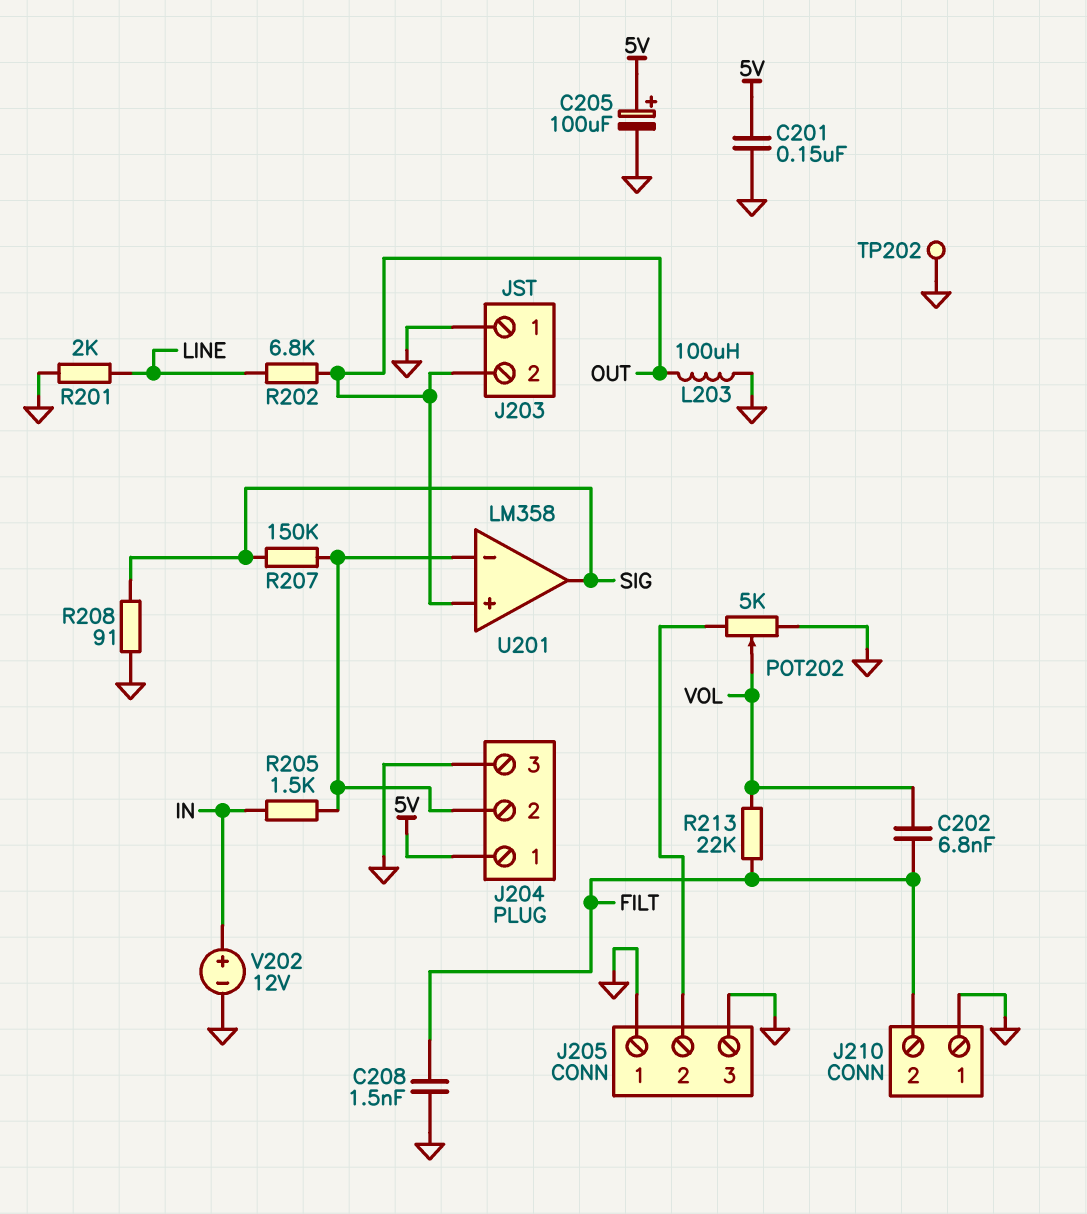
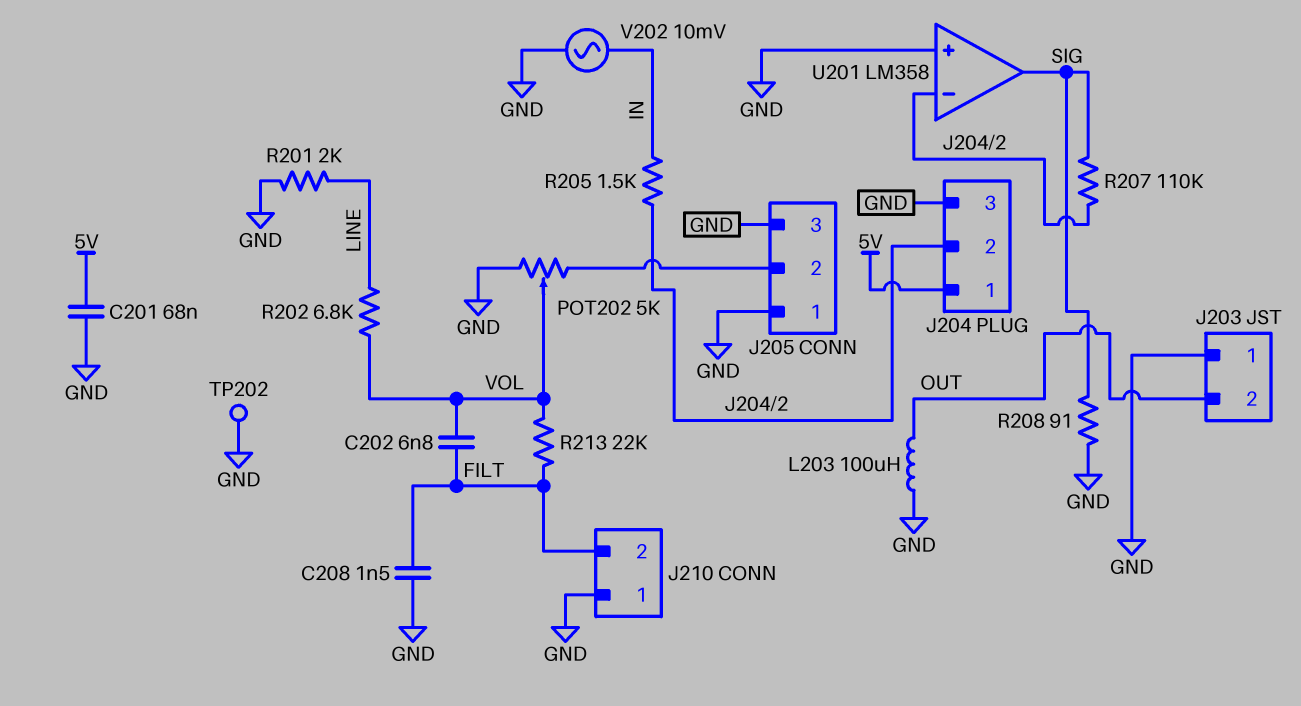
C201: 150nF (5V, GND) -> 68nF (5V, GND)
C205: 100uF (plus 5V, minus GND) -> none
R202: 6.8k (LINE, OUT) -> 6.8k (LINE, VOL)
R207: 150k (J204/2, SIG) -> 110k (J204/2, SIG)
U201 pin in+: OUT -> GND
V202: 12V (plus IN, minus GND) -> AC 10mV (GND, IN)

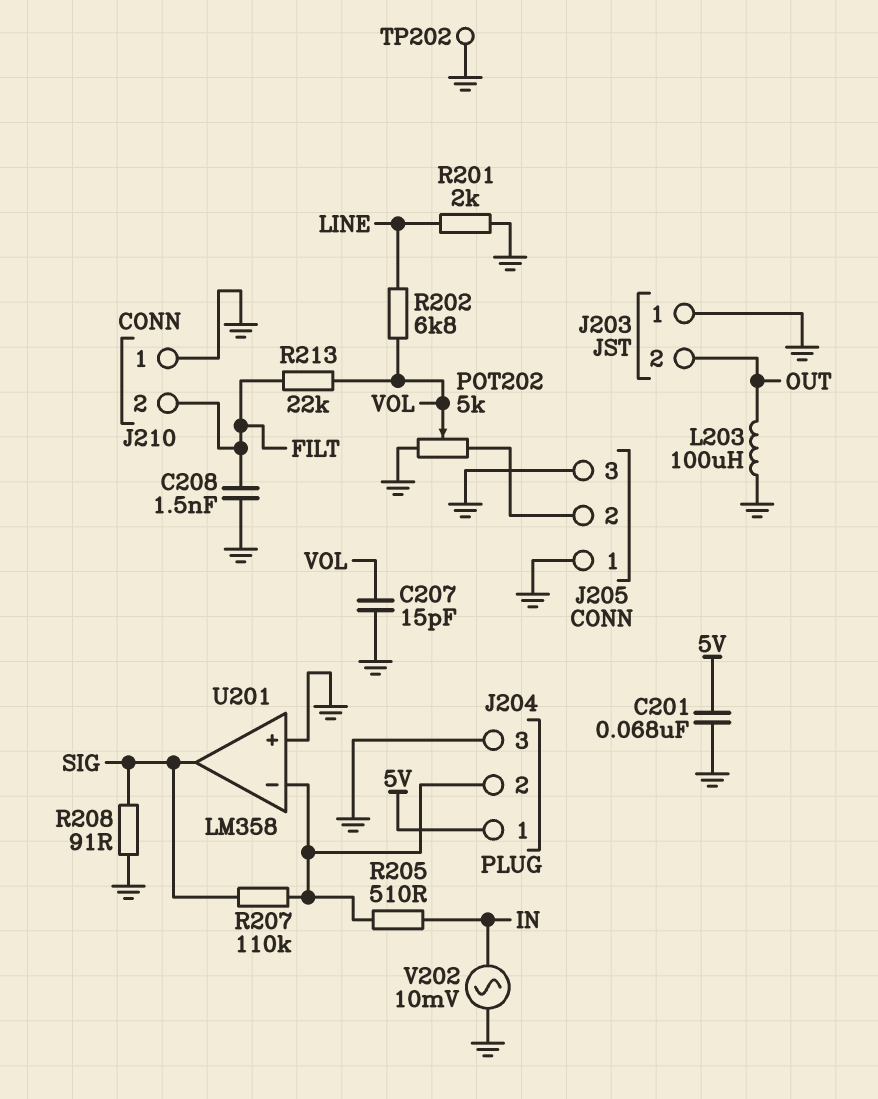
C202: 6.8nF (FILT, VOL) -> none
C207: none -> 15pF (GND, VOL)
R205: 1.5k (IN, J204/2) -> 510 (IN, J204/2)

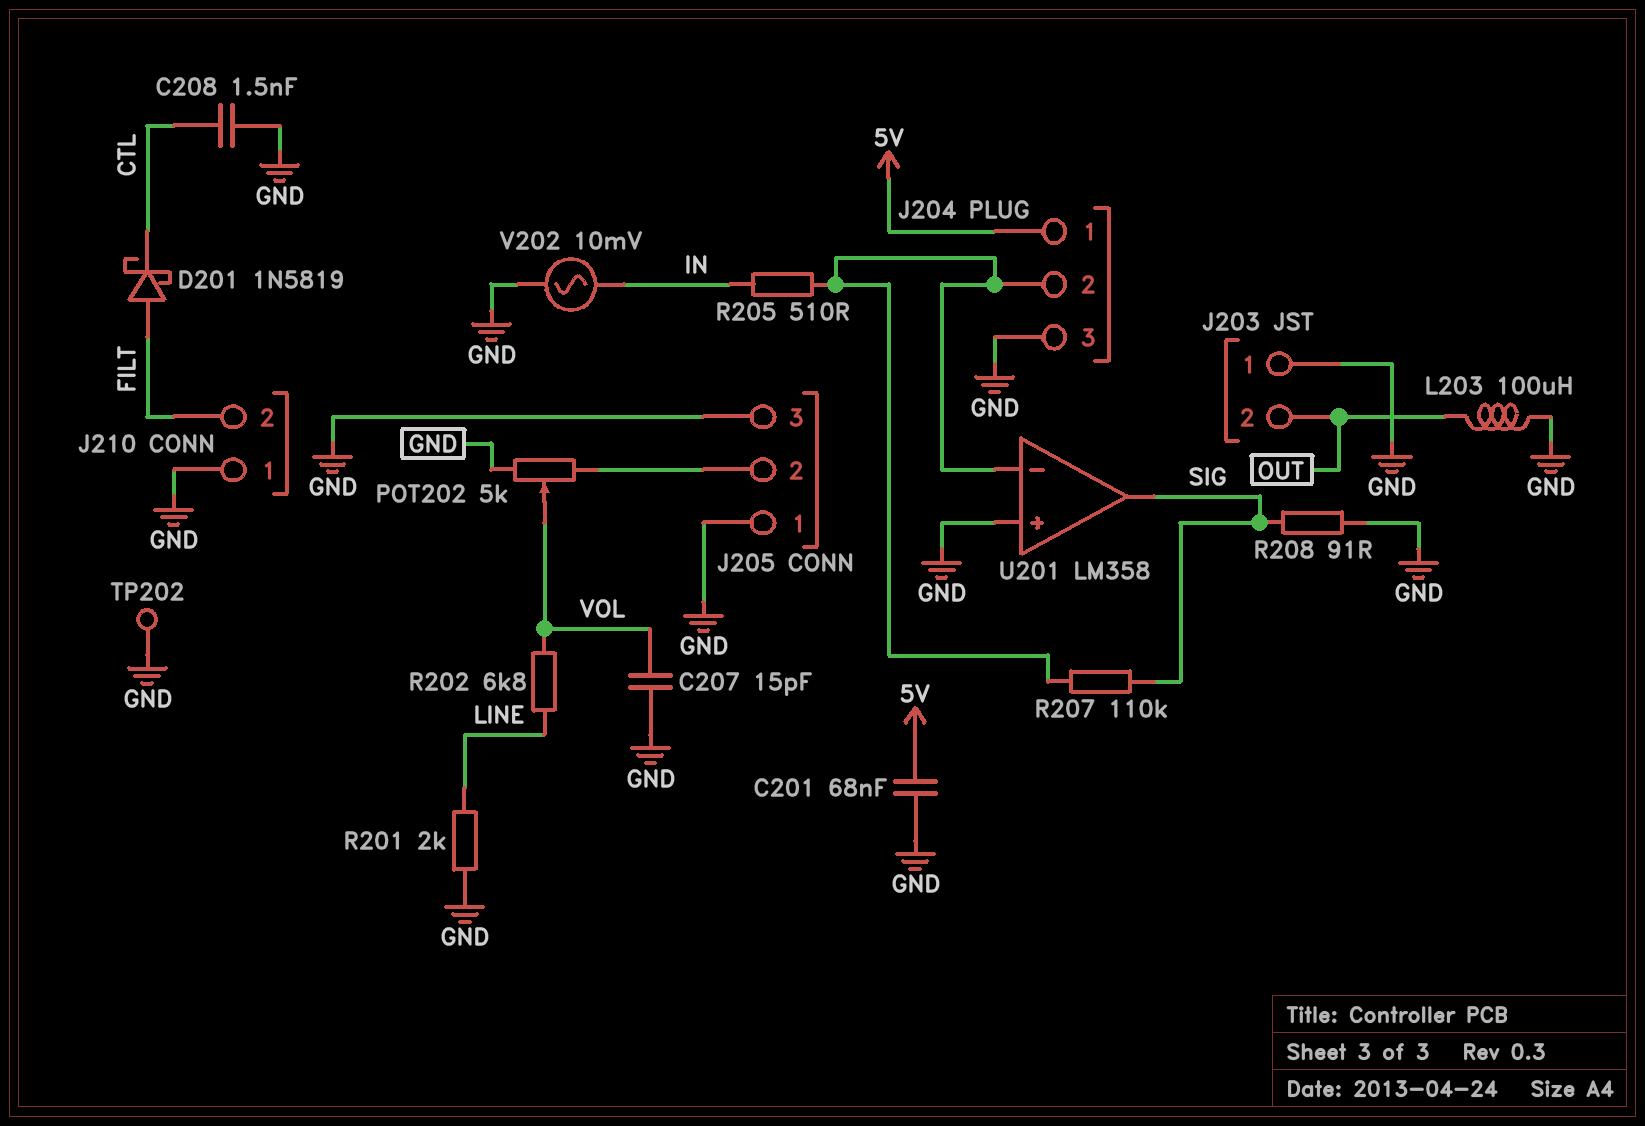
C208: 1.5nF (FILT, GND) -> 1.5nF (CTL, GND)
D201: none -> schottky 1N5819 (A FILT, K CTL)
R213: 22k (FILT, VOL) -> none

